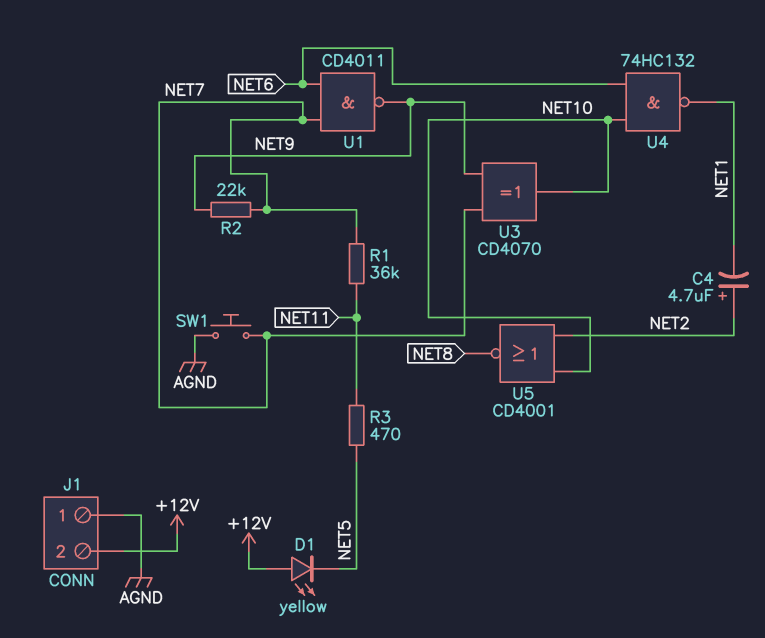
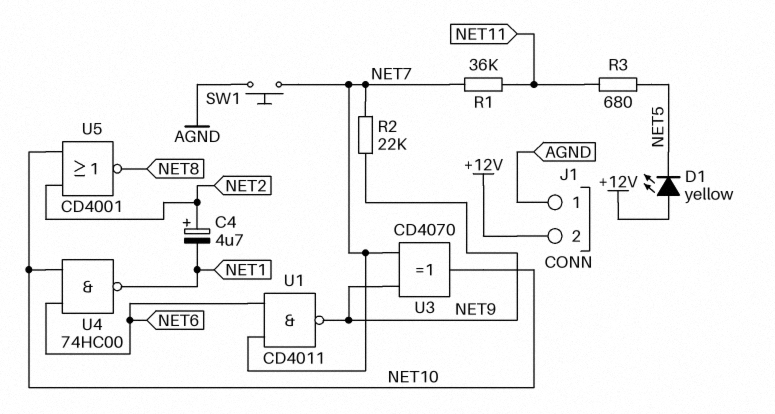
R3: 470 (NET5, NET11) -> 680 (NET5, NET11)
U4: NAND 74HC132 (in NET6, in NET10, out NET1) -> NAND 74HC00 (in NET6, in NET10, out NET1)

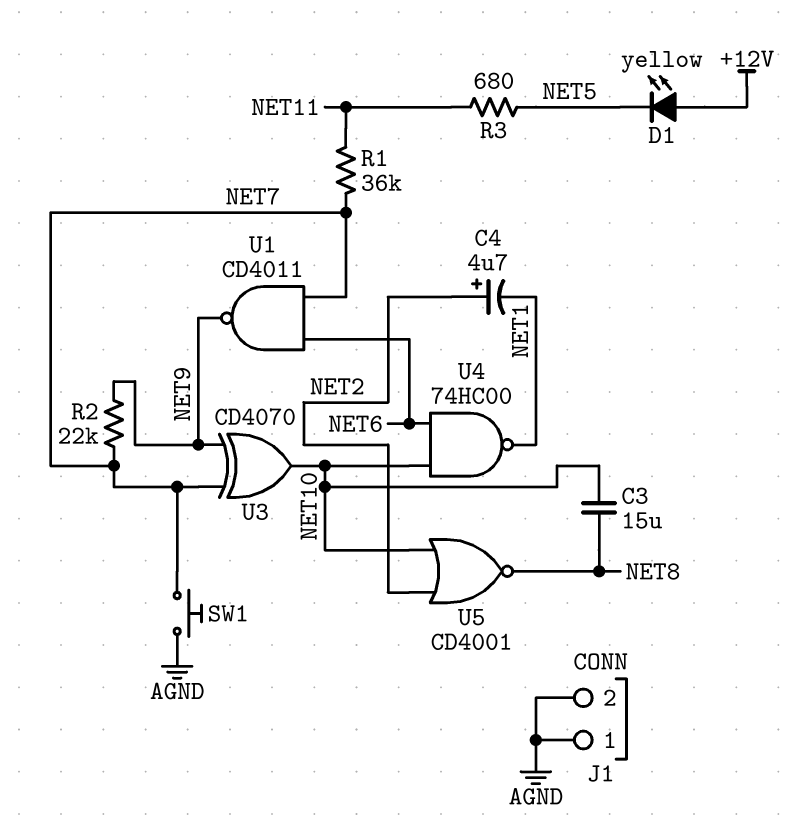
C3: none -> 15uF (NET8, NET10)
J1 pin 2: +12V -> AGND

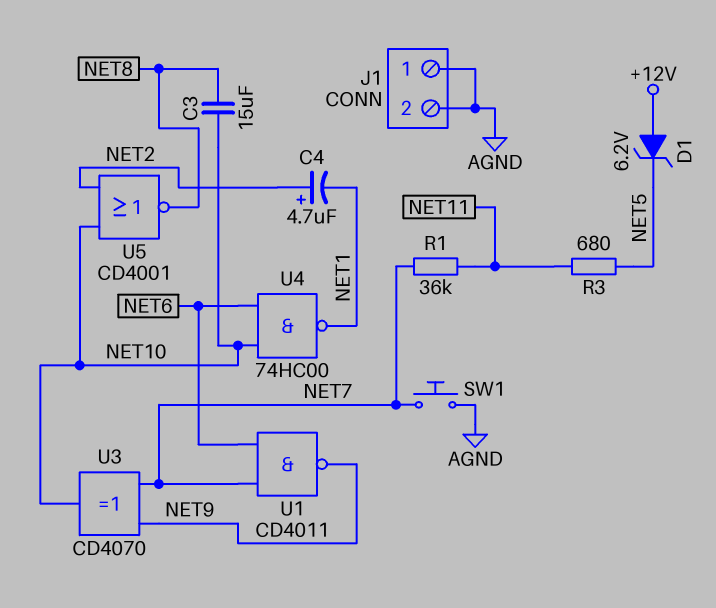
D1: LED yellow (A +12V, K NET5) -> zener 6.2V (A +12V, K NET5)
R2: 22k (NET7, NET9) -> none

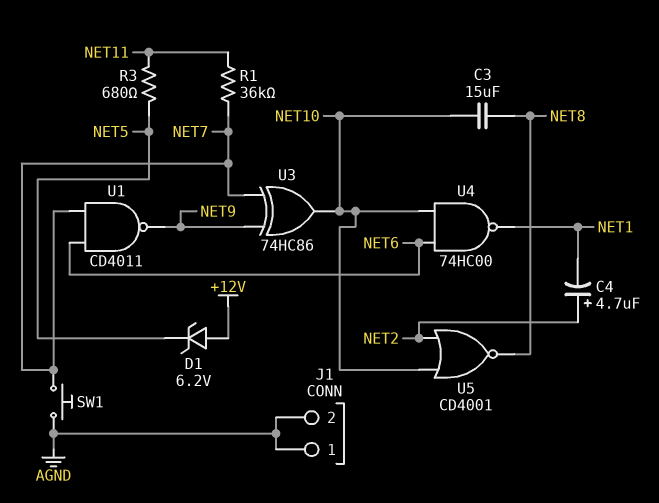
U3: XOR CD4070 (in NET7, in NET9, out NET10) -> XOR 74HC86 (in NET7, in NET9, out NET10)

